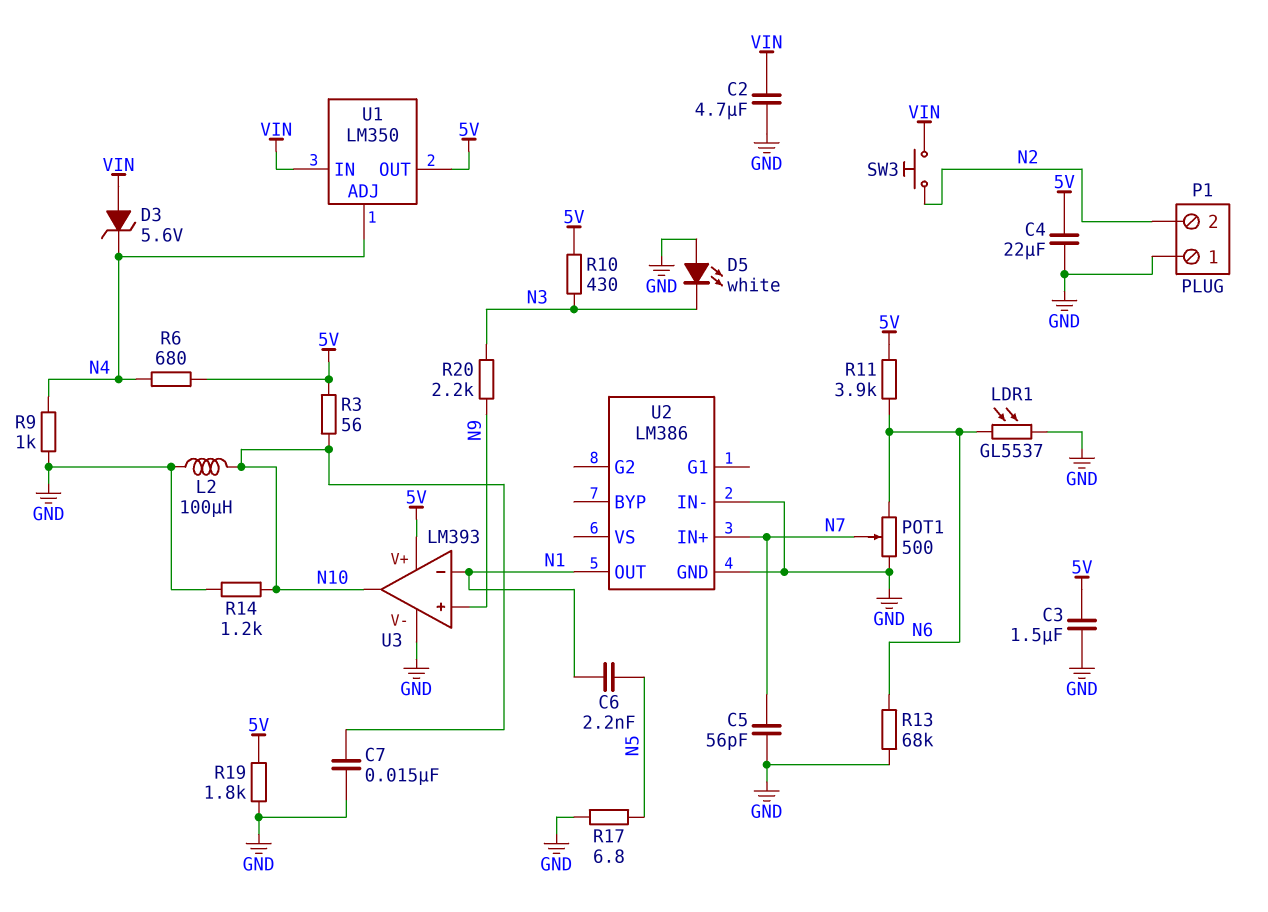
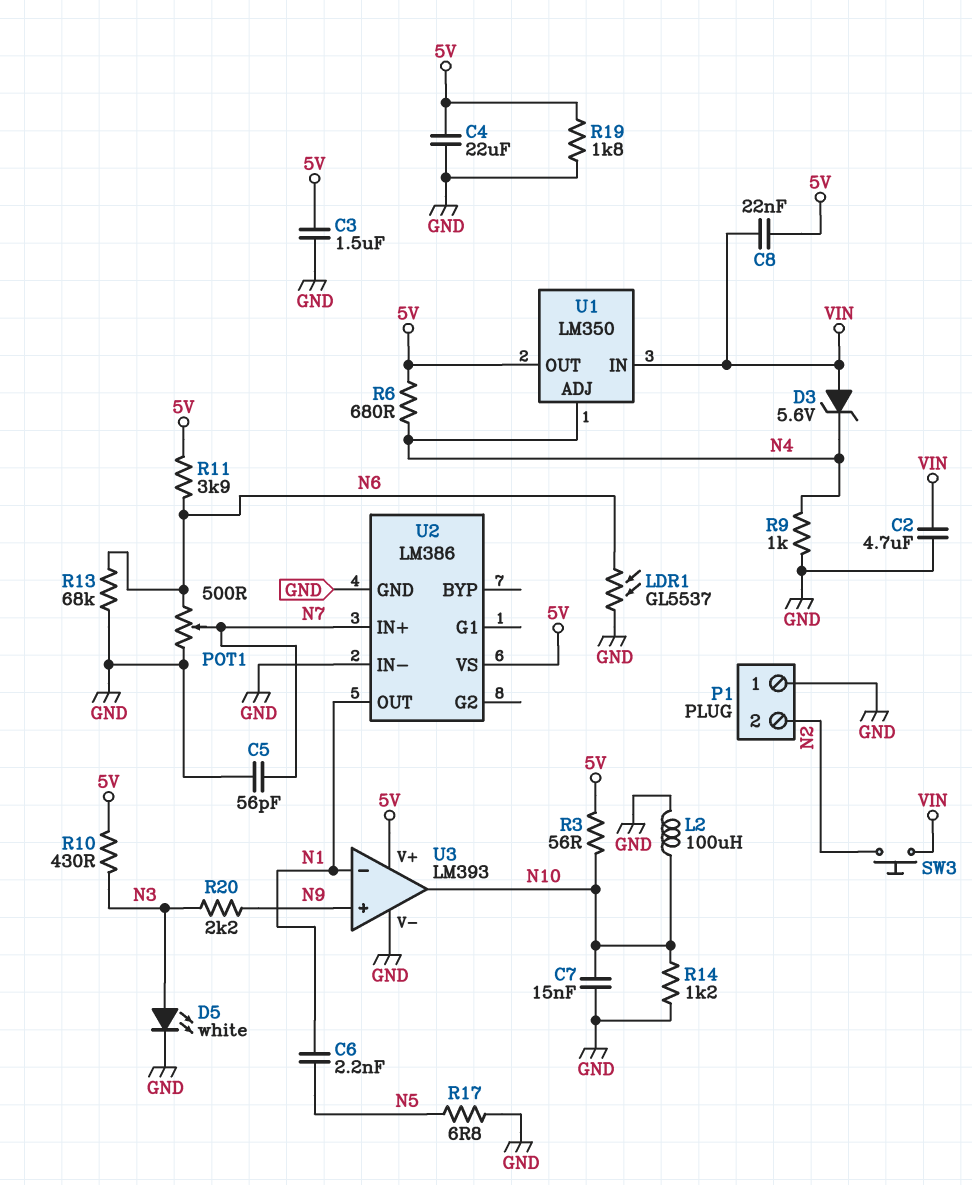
C8: none -> 22nF (5V, VIN)
D5: LED white (A GND, K N3) -> LED white (A N3, K GND)
U2 pin VS: none -> 5V

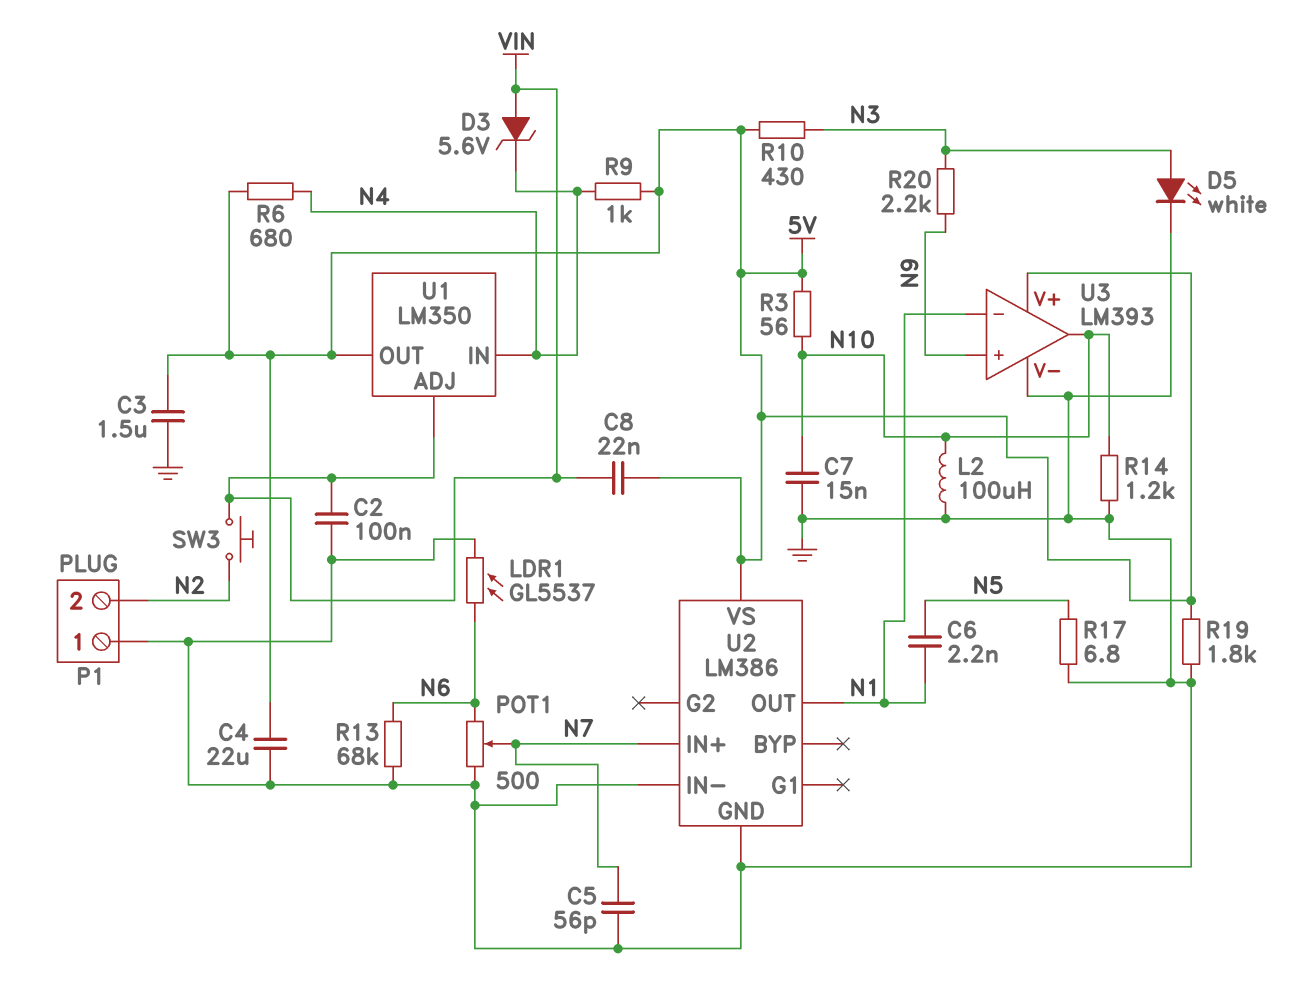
C2: 4.7uF (GND, VIN) -> 100nF (GND, VIN)
R9: 1k (GND, N4) -> 1k (5V, N4)
R11: 3.9k (5V, N6) -> none
U1 pin ADJ: N4 -> VIN
U1 pin IN: VIN -> N4

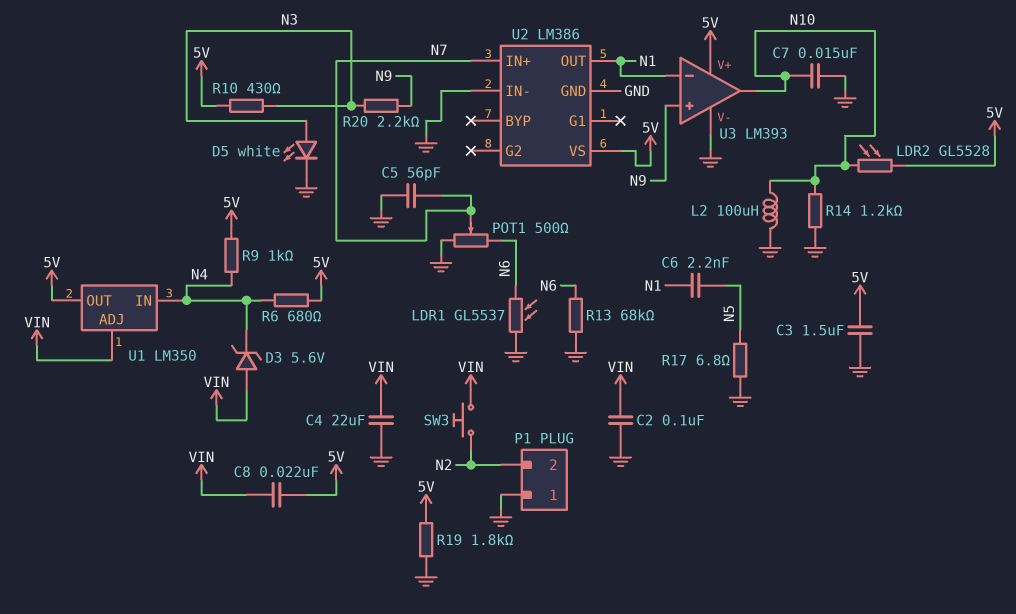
C4: 22uF (5V, GND) -> 22uF (GND, VIN)
LDR2: none -> GL5528 (5V, N10)
R3: 56 (5V, N10) -> none

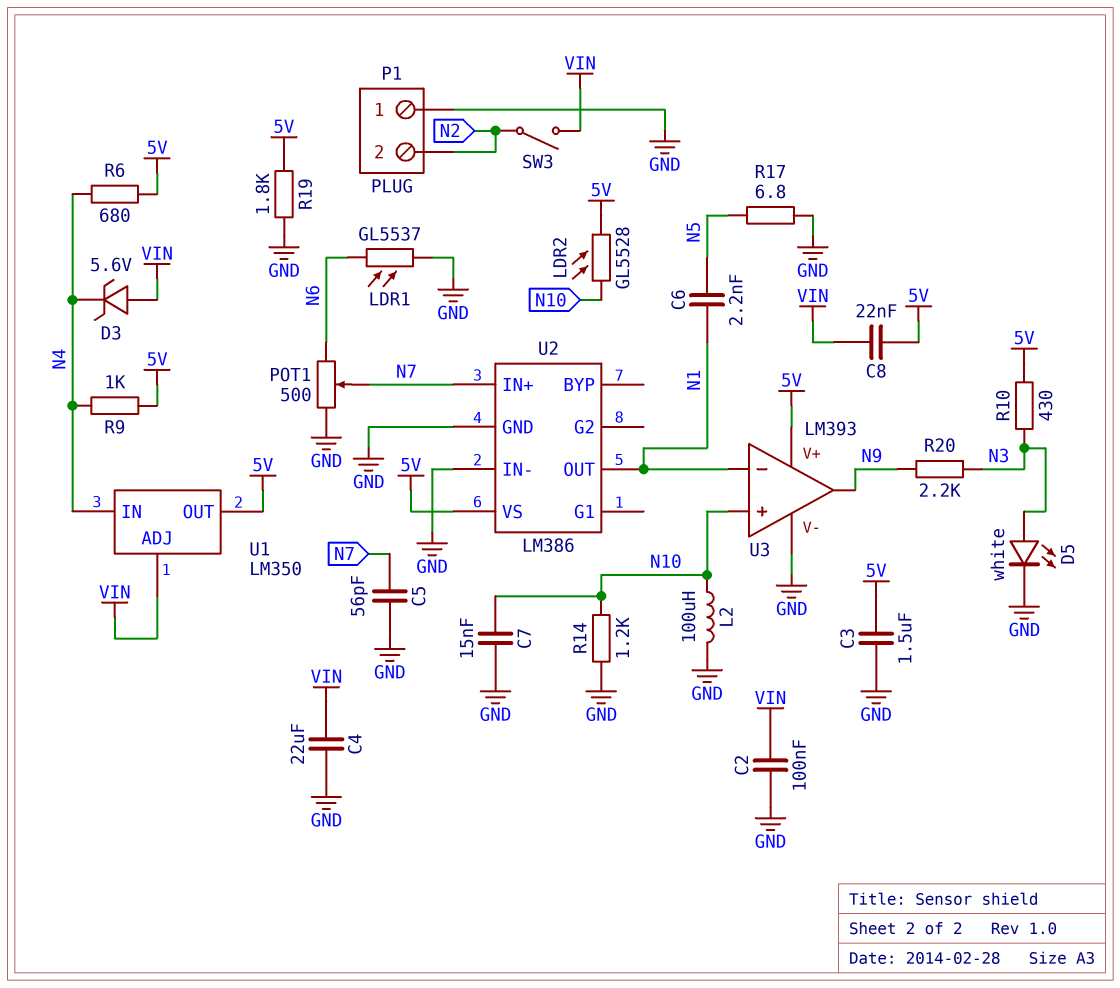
R13: 68k (GND, N6) -> none
SW3: button (N2, VIN) -> switch (N2, VIN)
U3 pin in+: N9 -> N10
U3 pin out: N10 -> N9

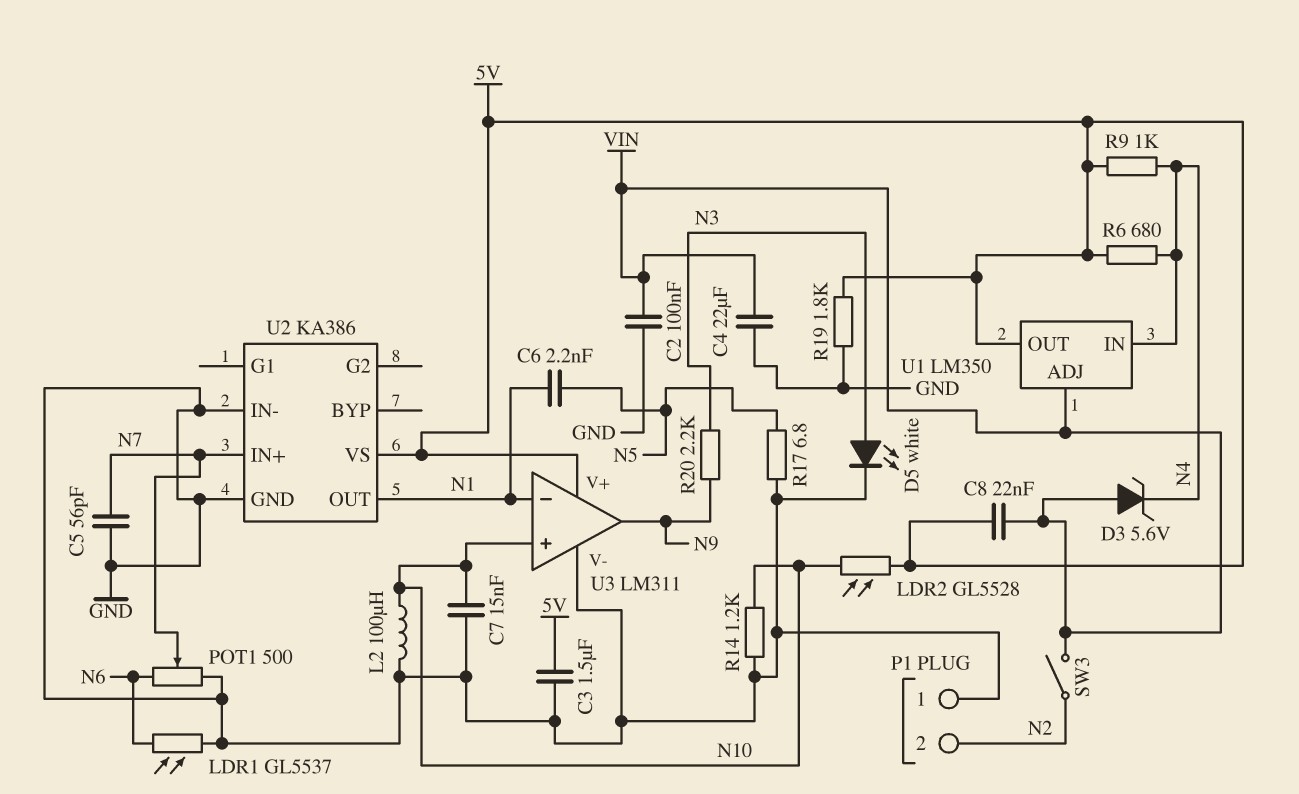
R10: 430 (5V, N3) -> none
U2: LM386 -> KA386
U3: LM393 -> LM311

